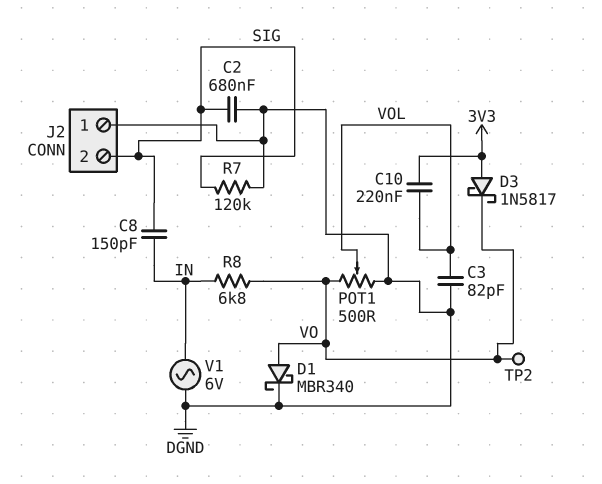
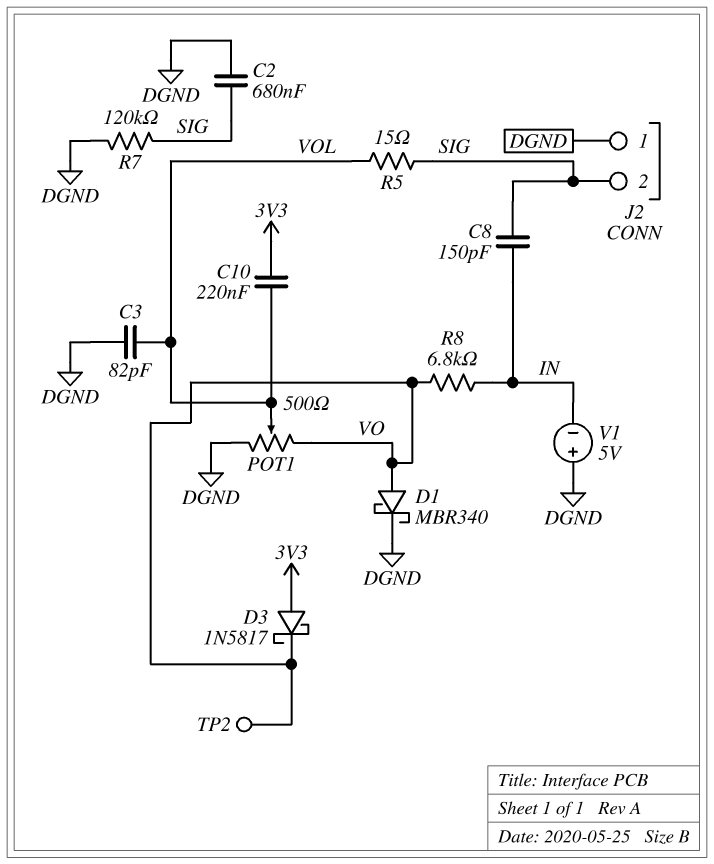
R5: none -> 15 (SIG, VOL)
V1: AC 6V (DGND, IN) -> 5V (plus DGND, minus IN)

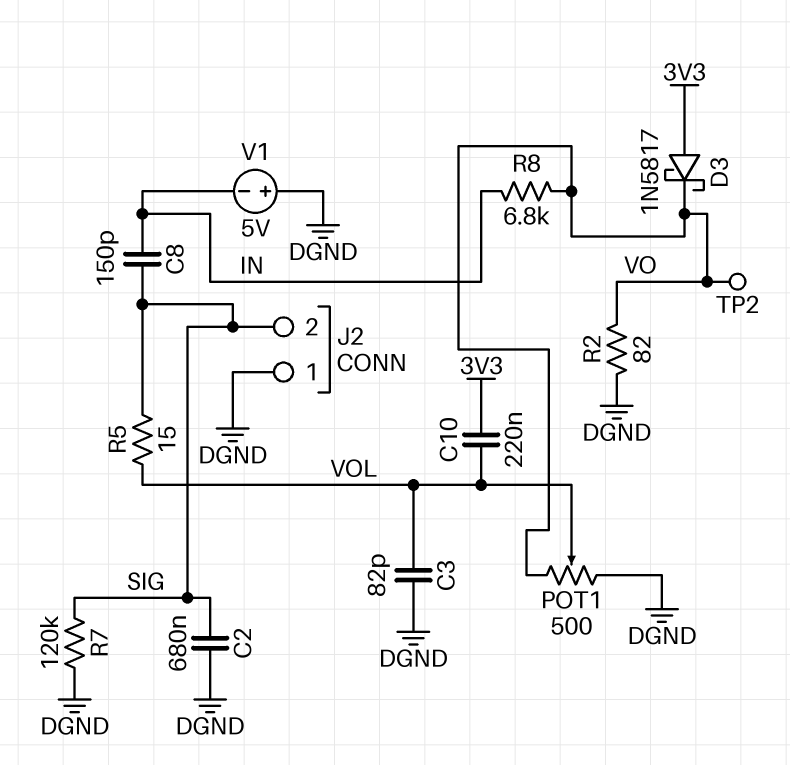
D1: schottky MBR340 (A VO, K DGND) -> none
R2: none -> 82 (DGND, VO)

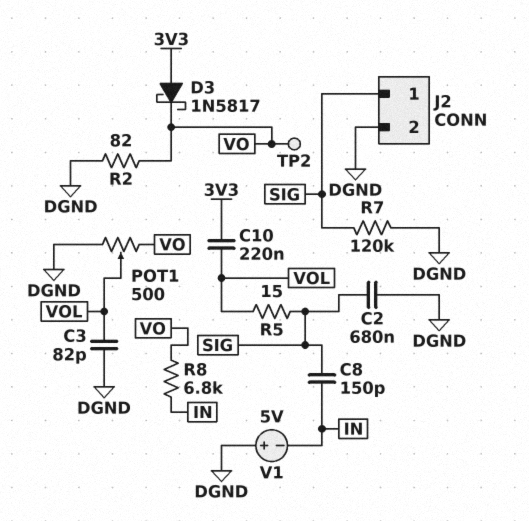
J2 pin 1: DGND -> SIG
J2 pin 2: SIG -> DGND

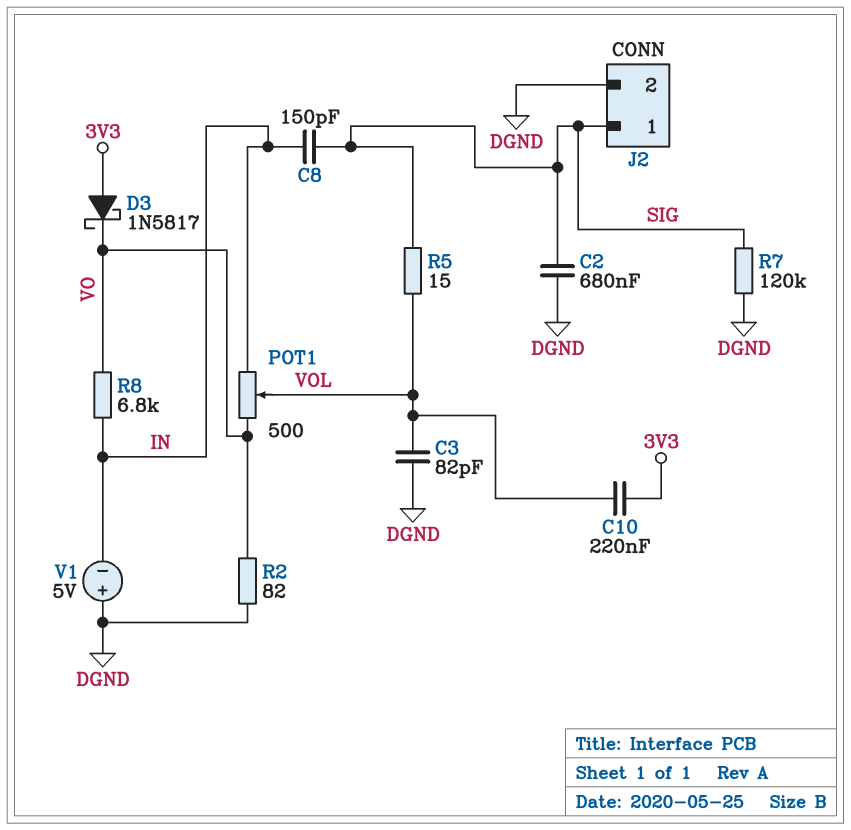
POT1: 500 (DGND, VO, wiper VOL) -> 500 (IN, VO, wiper VOL)
TP2: test point (VO) -> none

